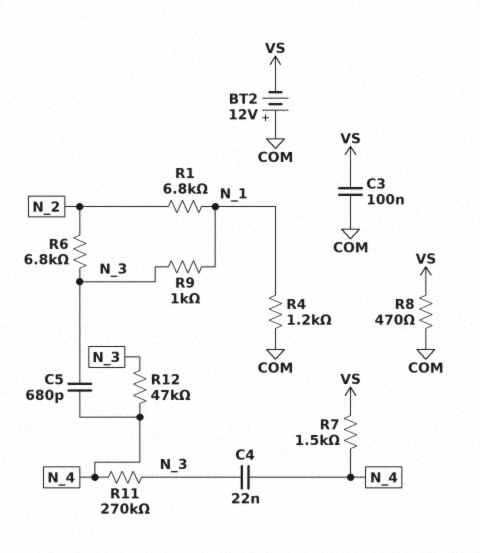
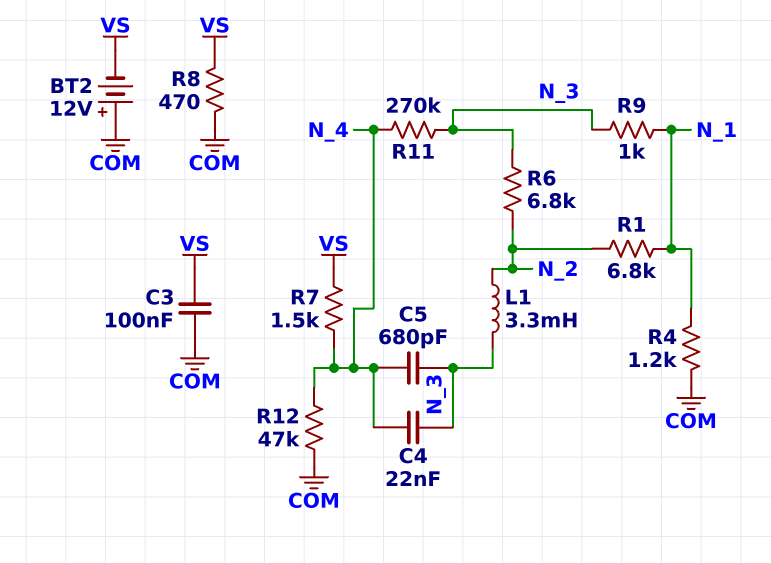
L1: none -> 3.3mH (N_2, N_3)
R12: 47k (N_3, N_4) -> 47k (COM, N_4)

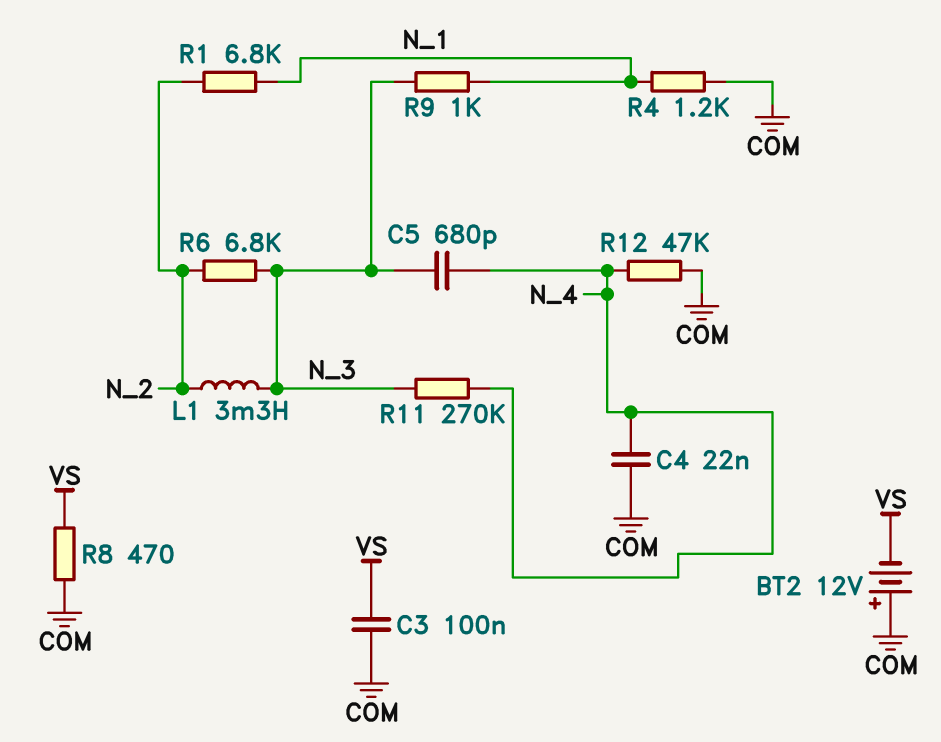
C4: 22nF (N_3, N_4) -> 22nF (COM, N_4)
R7: 1.5k (N_4, VS) -> none

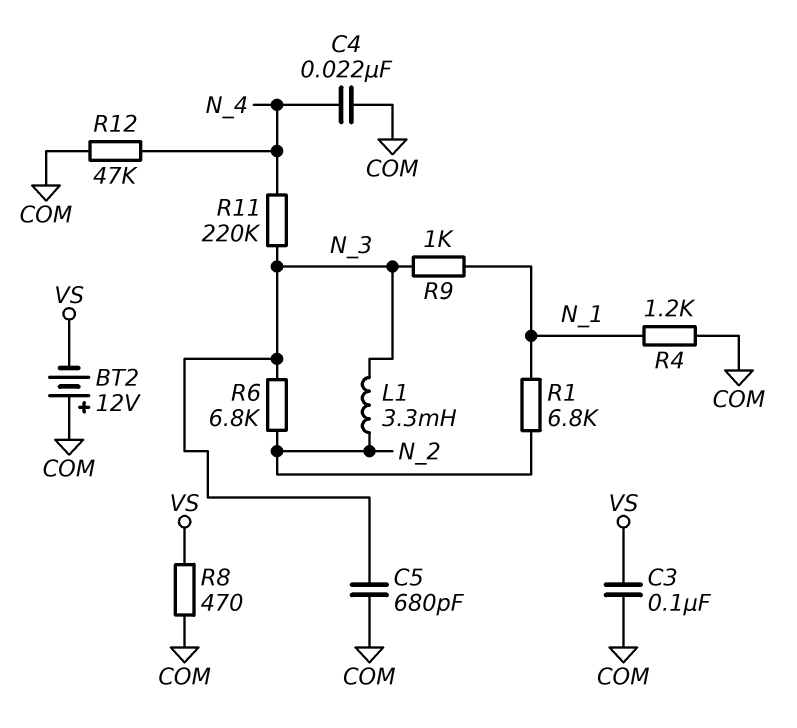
C5: 680pF (N_3, N_4) -> 680pF (COM, N_3)
R11: 270k (N_3, N_4) -> 220k (N_3, N_4)

